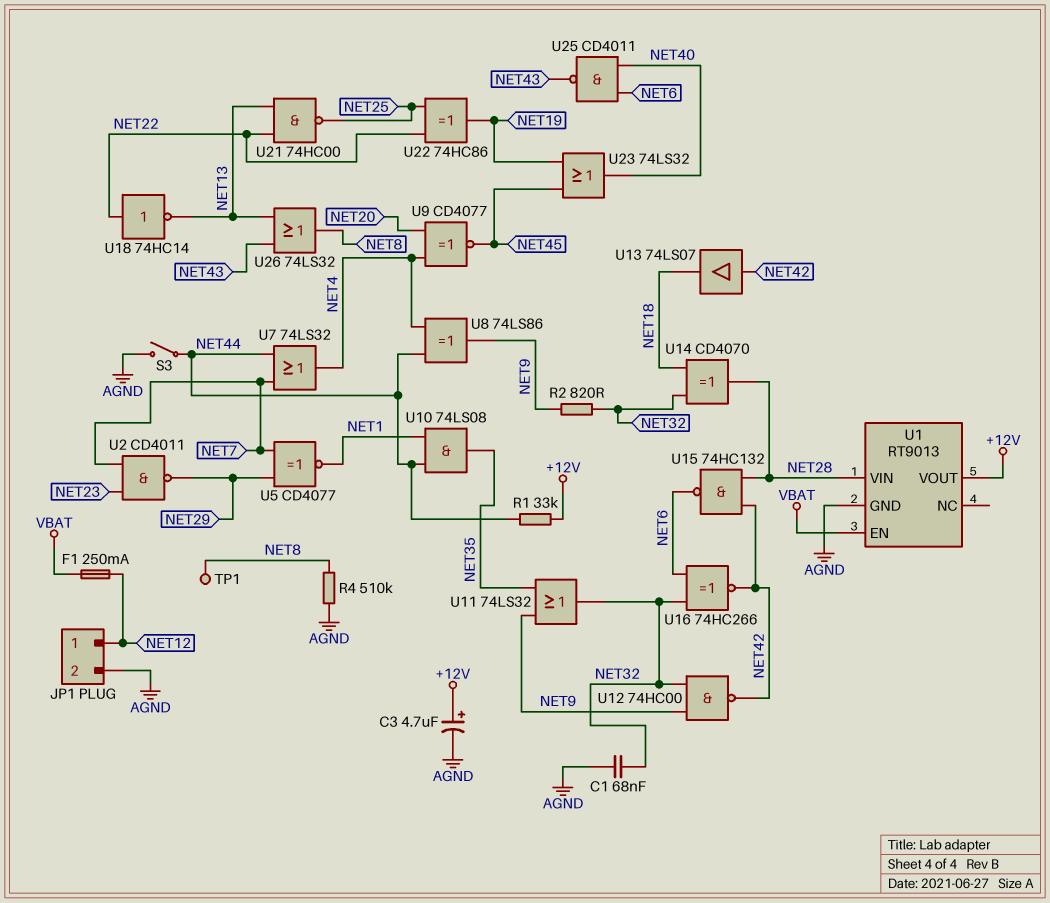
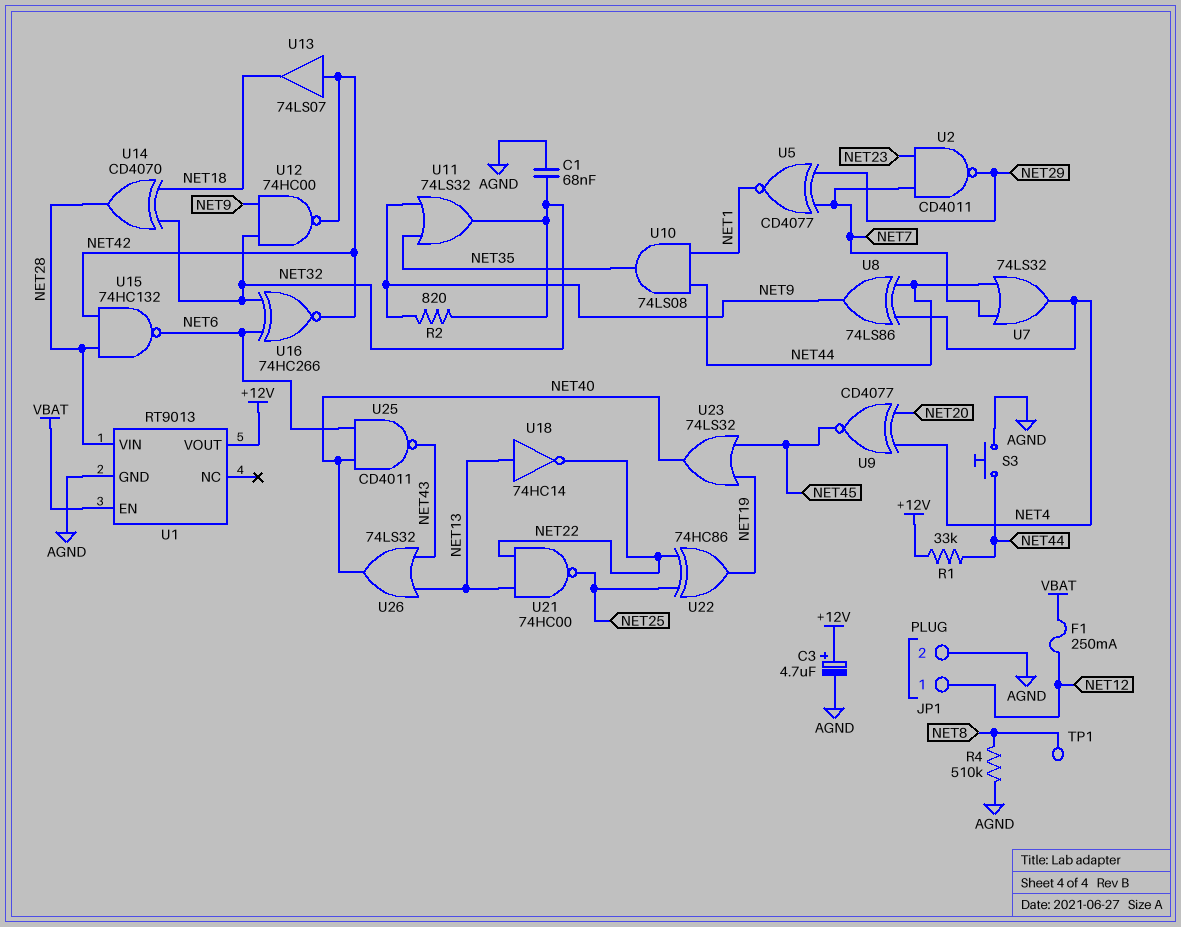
S3: switch (AGND, NET44) -> button (AGND, NET44)
U18: NOT 74HC14 (in NET22, out NET13) -> NOT 74HC14 (in NET13, out NET22)
U26: OR 74LS32 (in NET13, in NET43, out NET8) -> OR 74LS32 (in NET13, in NET43, out NET40)

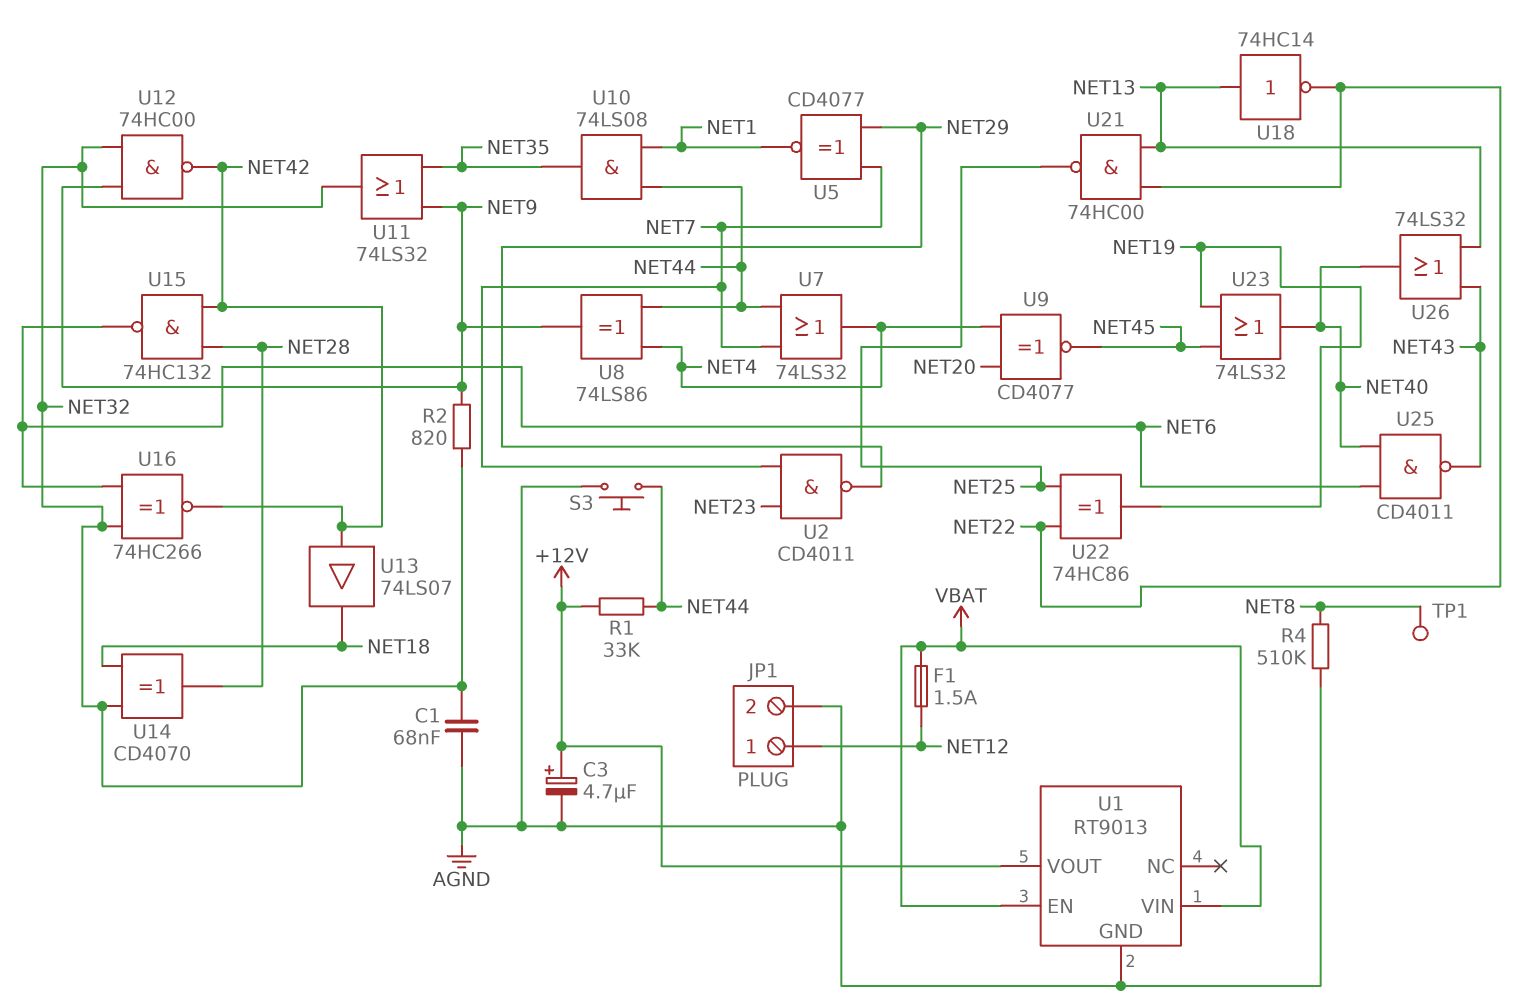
F1: 250mA (NET12, VBAT) -> 1.5A (NET12, VBAT)
U1 pin VIN: NET28 -> VBAT

